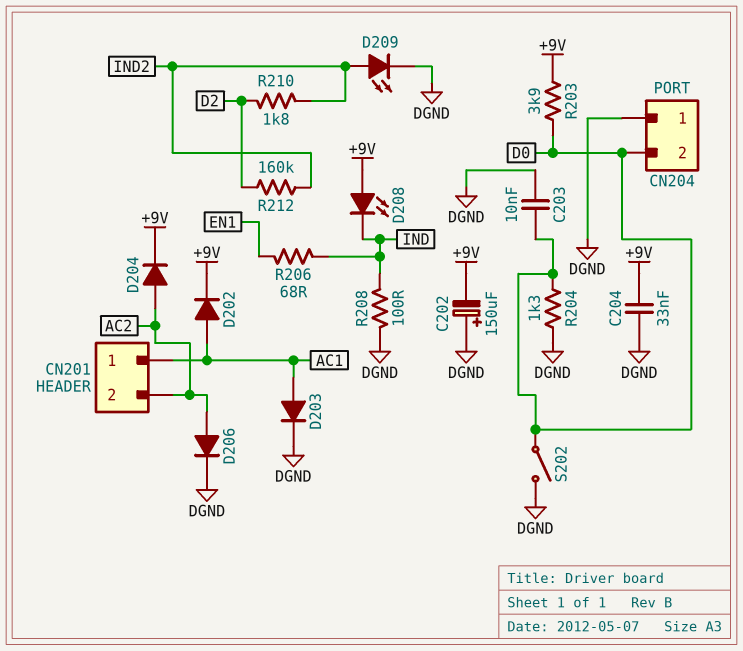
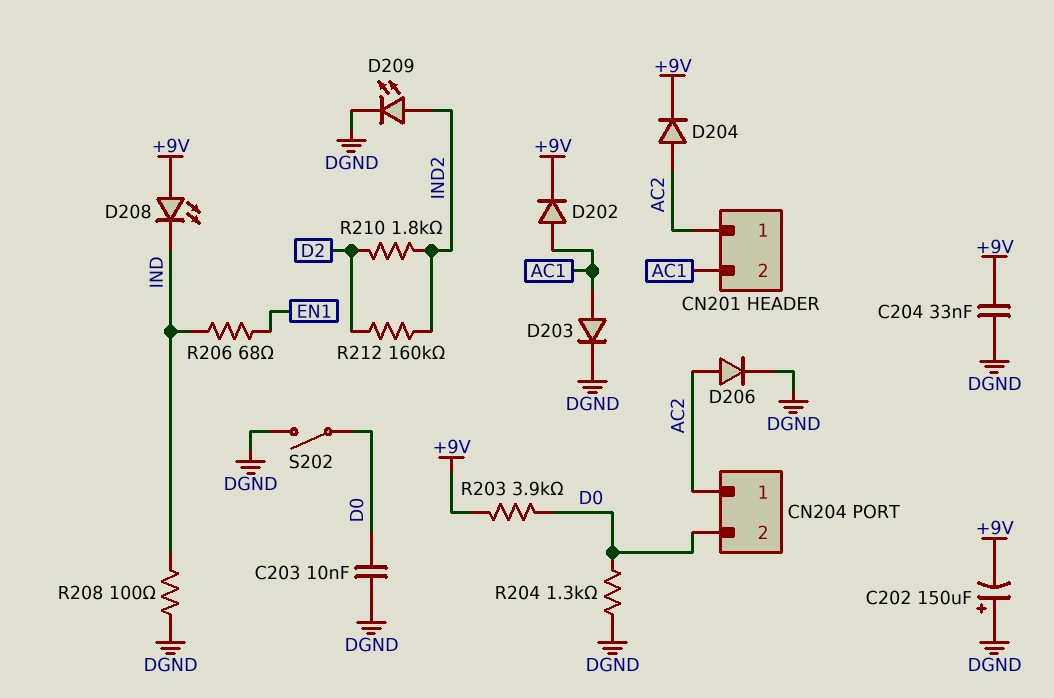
CN201 pin 1: AC1 -> AC2
CN201 pin 2: AC2 -> AC1
CN204 pin 1: DGND -> AC2

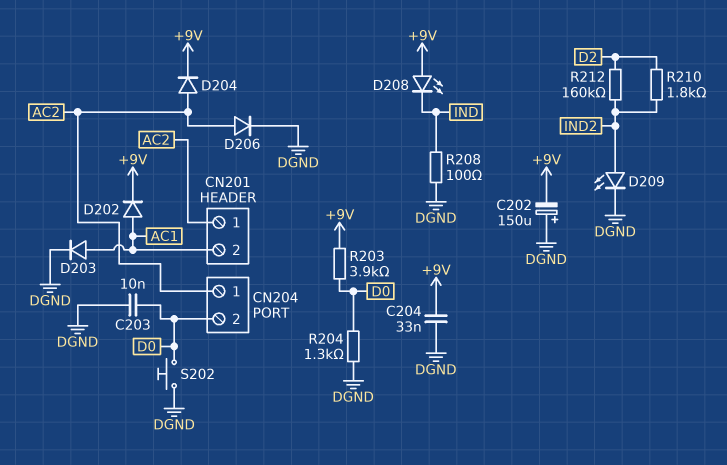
R206: 68 (EN1, IND) -> none
S202: switch (D0, DGND) -> button (D0, DGND)

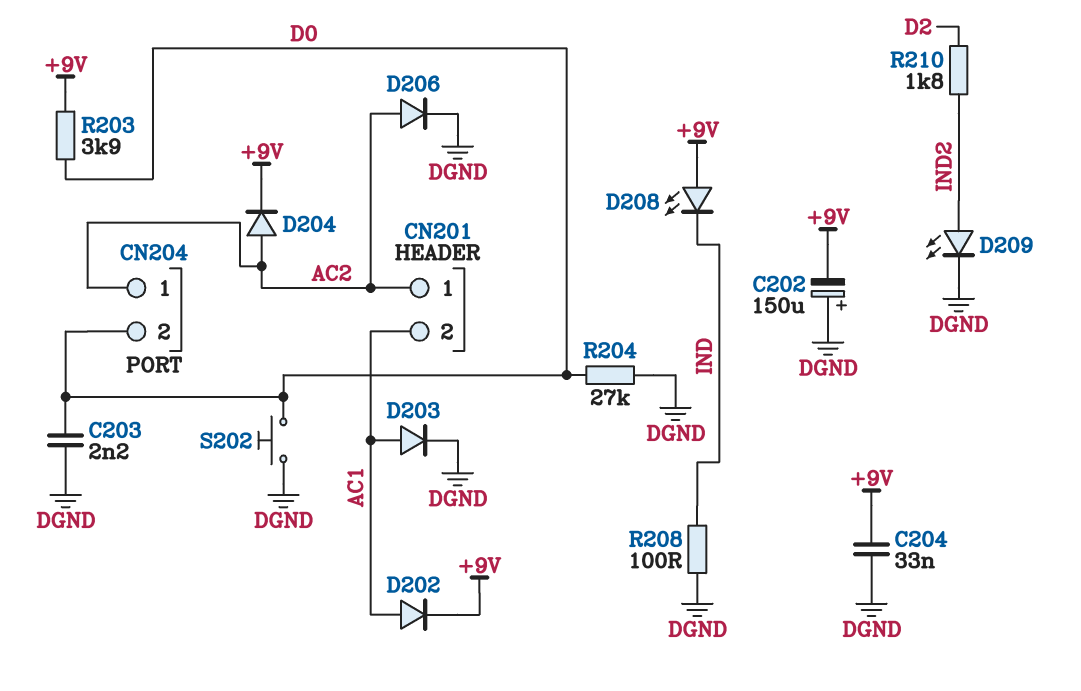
C203: 10nF (D0, DGND) -> 2.2nF (D0, DGND)
R204: 1.3k (D0, DGND) -> 27k (D0, DGND)
R212: 160k (D2, IND2) -> none

